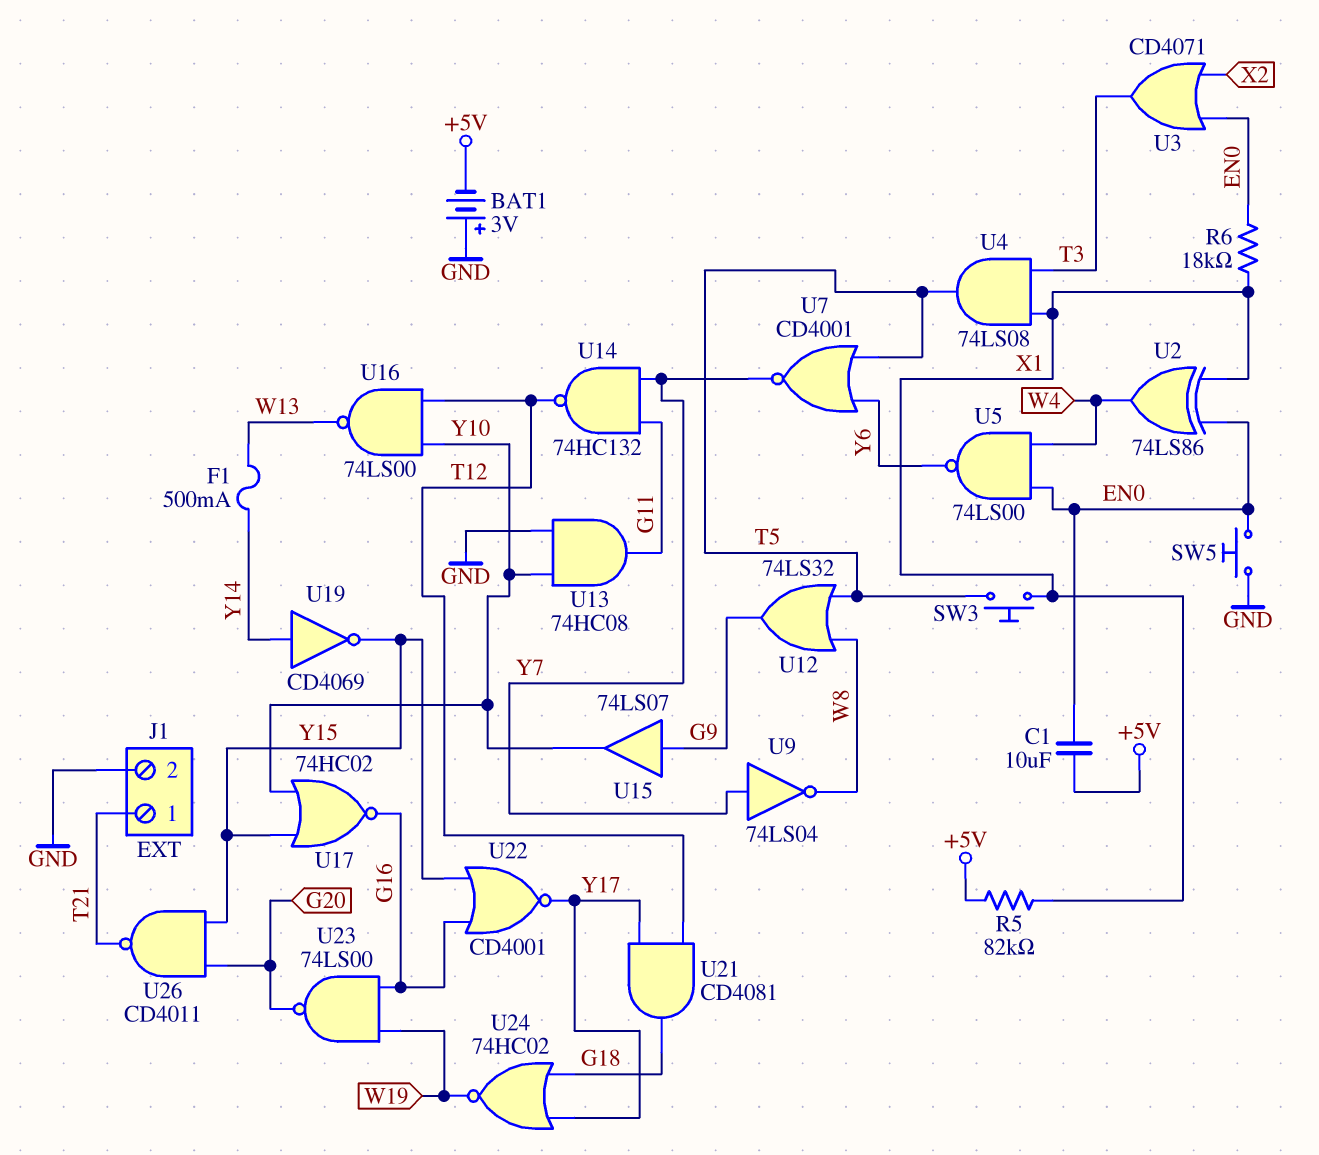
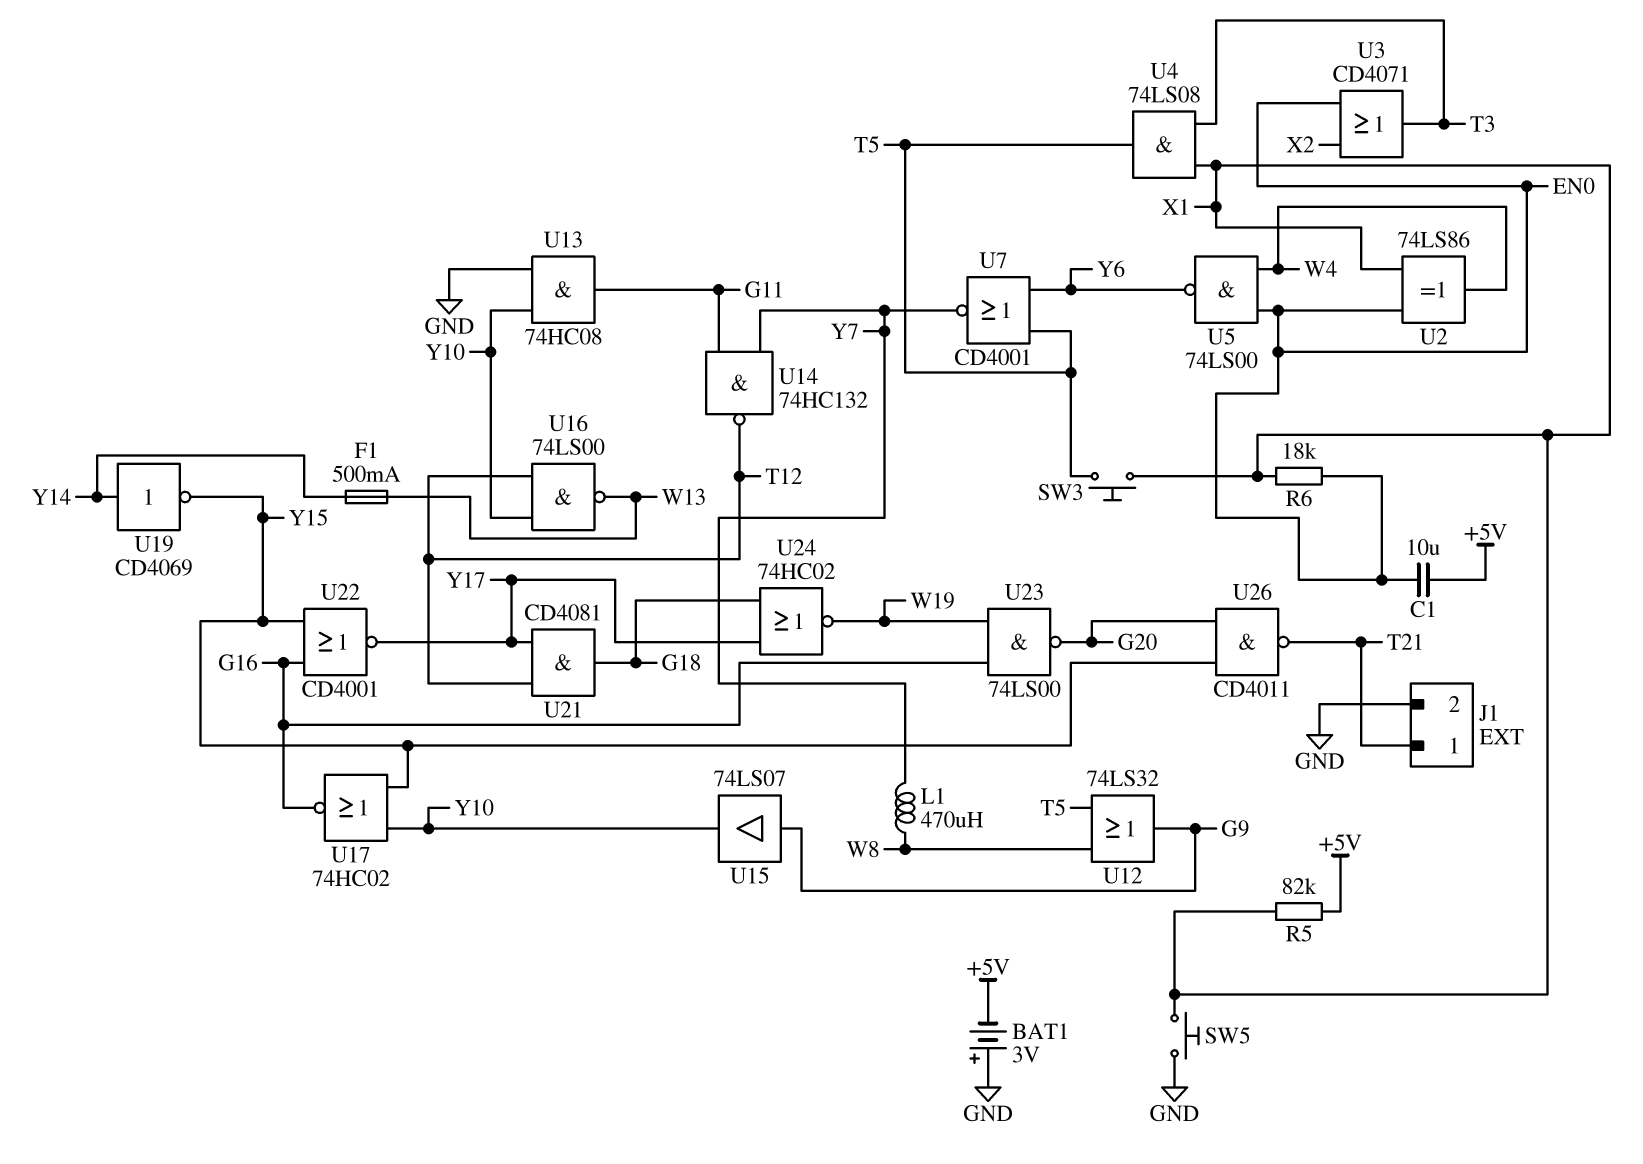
L1: none -> 470uH (W8, Y7)
SW5: button (EN0, GND) -> button (GND, X1)
U9: NOT 74LS04 (in Y7, out W8) -> none

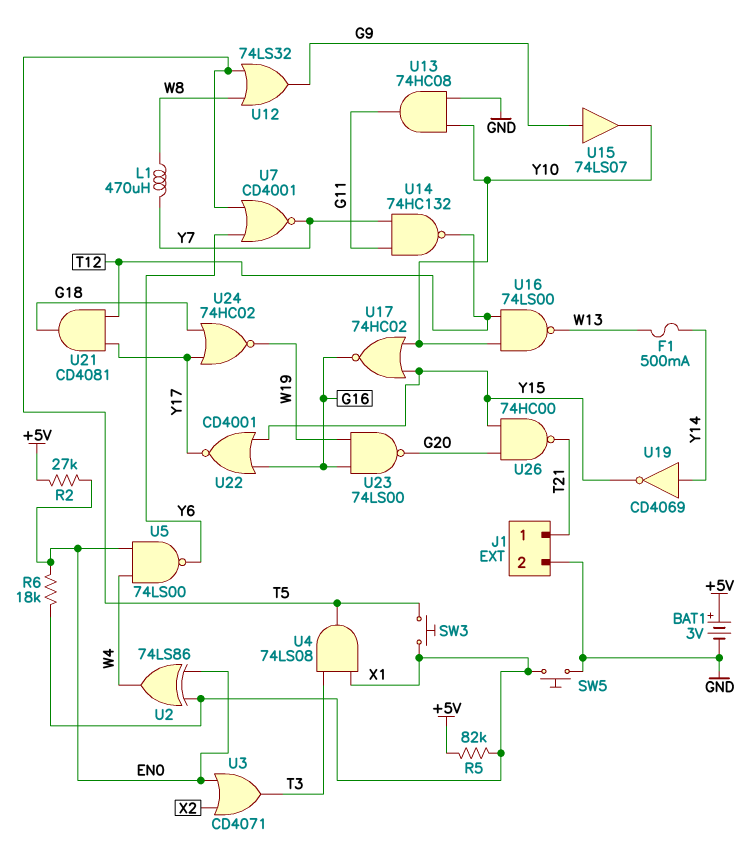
BAT1: 3V (plus GND, minus +5V) -> 3V (plus +5V, minus GND)
C1: 10uF (+5V, EN0) -> none
R2: none -> 27k (+5V, EN0)
U26: NAND CD4011 (in G20, in Y15, out T21) -> NAND 74HC00 (in G20, in Y15, out T21)

